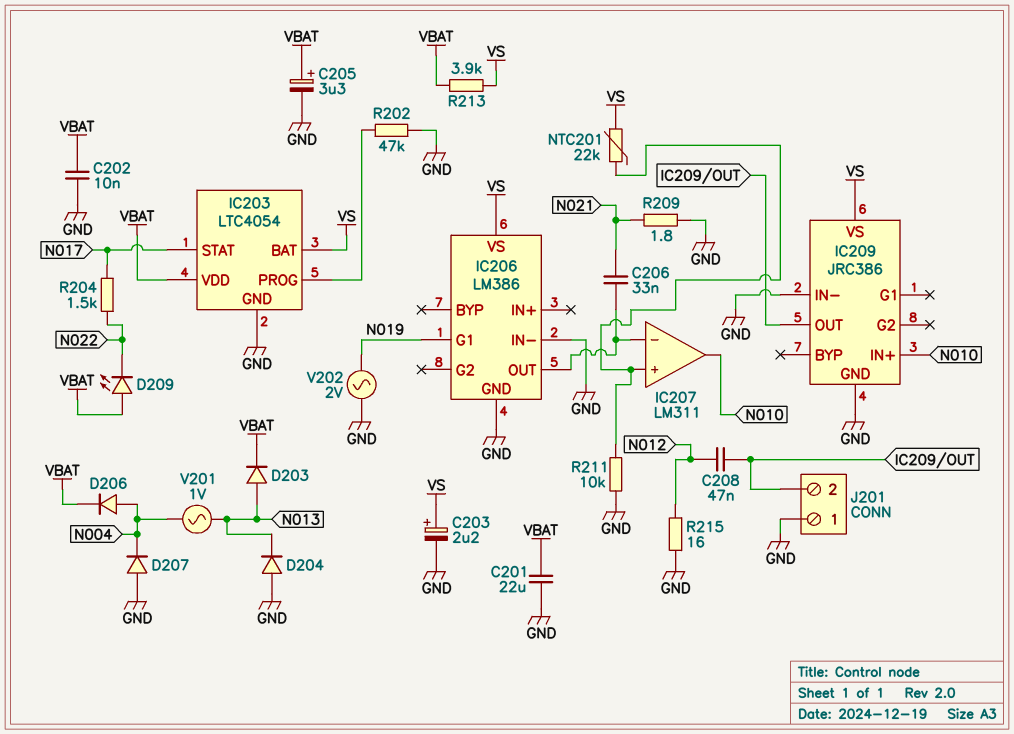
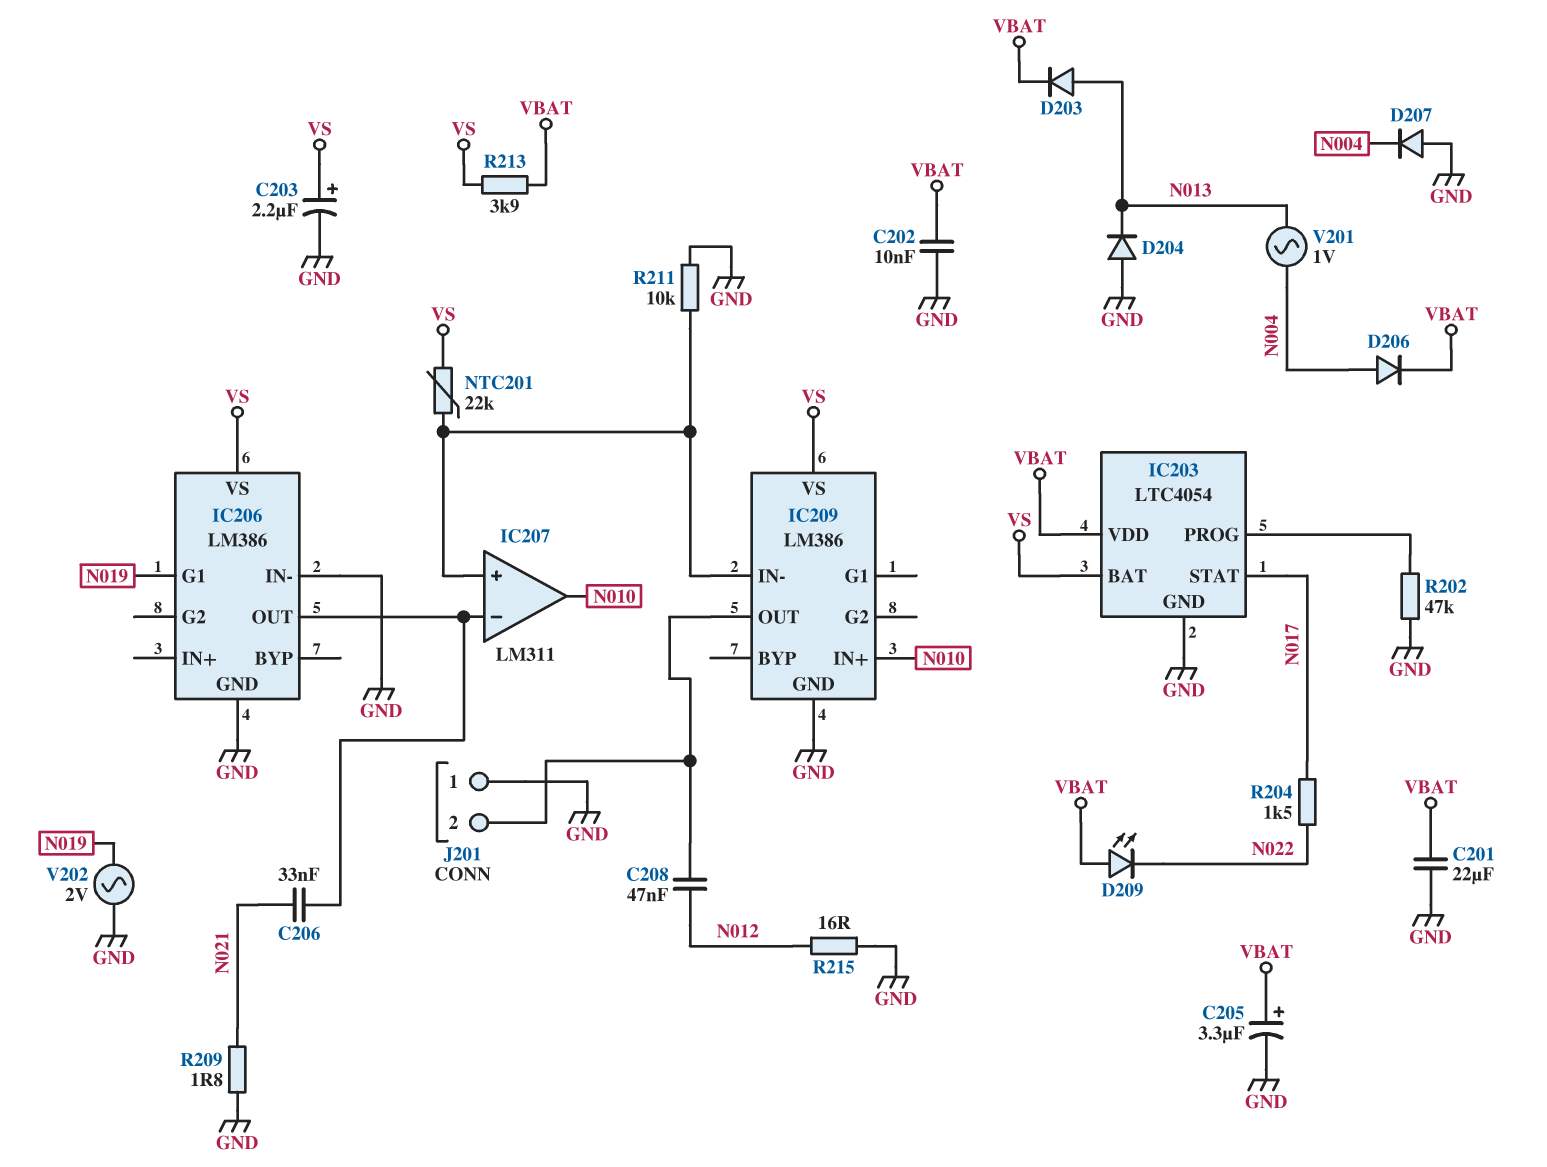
IC209: JRC386 -> LM386
IC209 pin IN-: GND -> IC207/in+

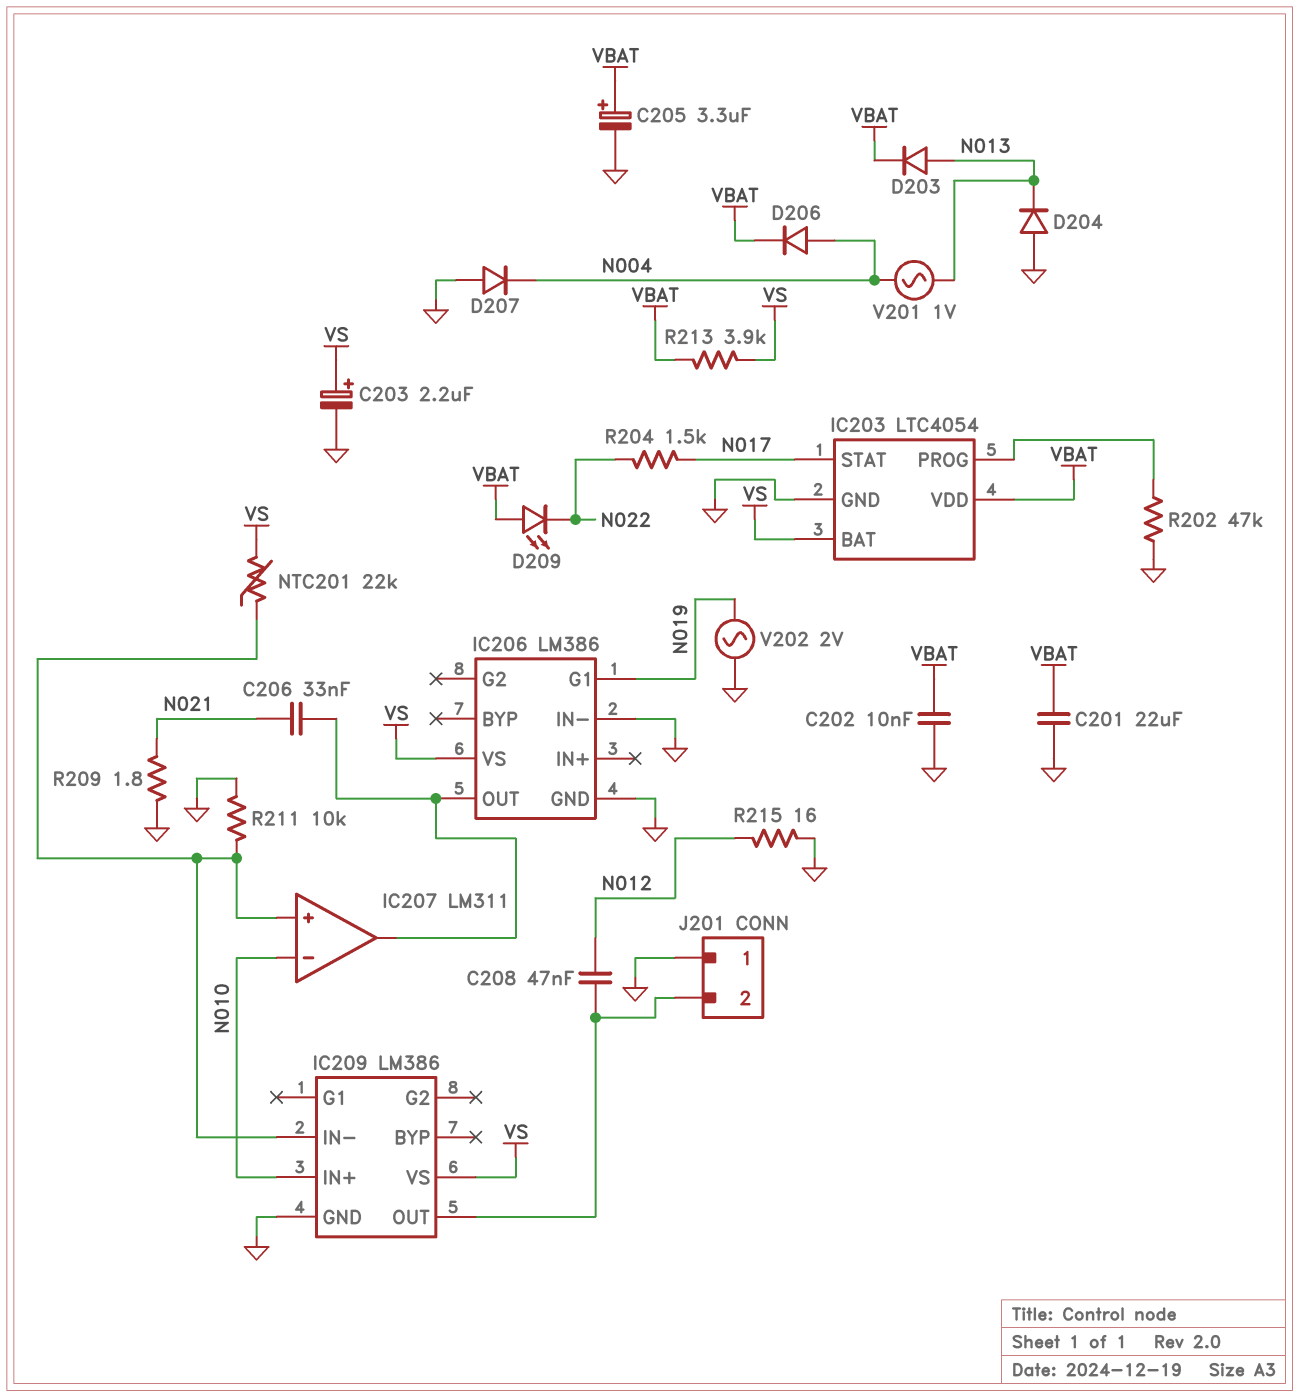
IC207 pin in-: IC206/OUT -> N010
IC207 pin out: N010 -> IC206/OUT

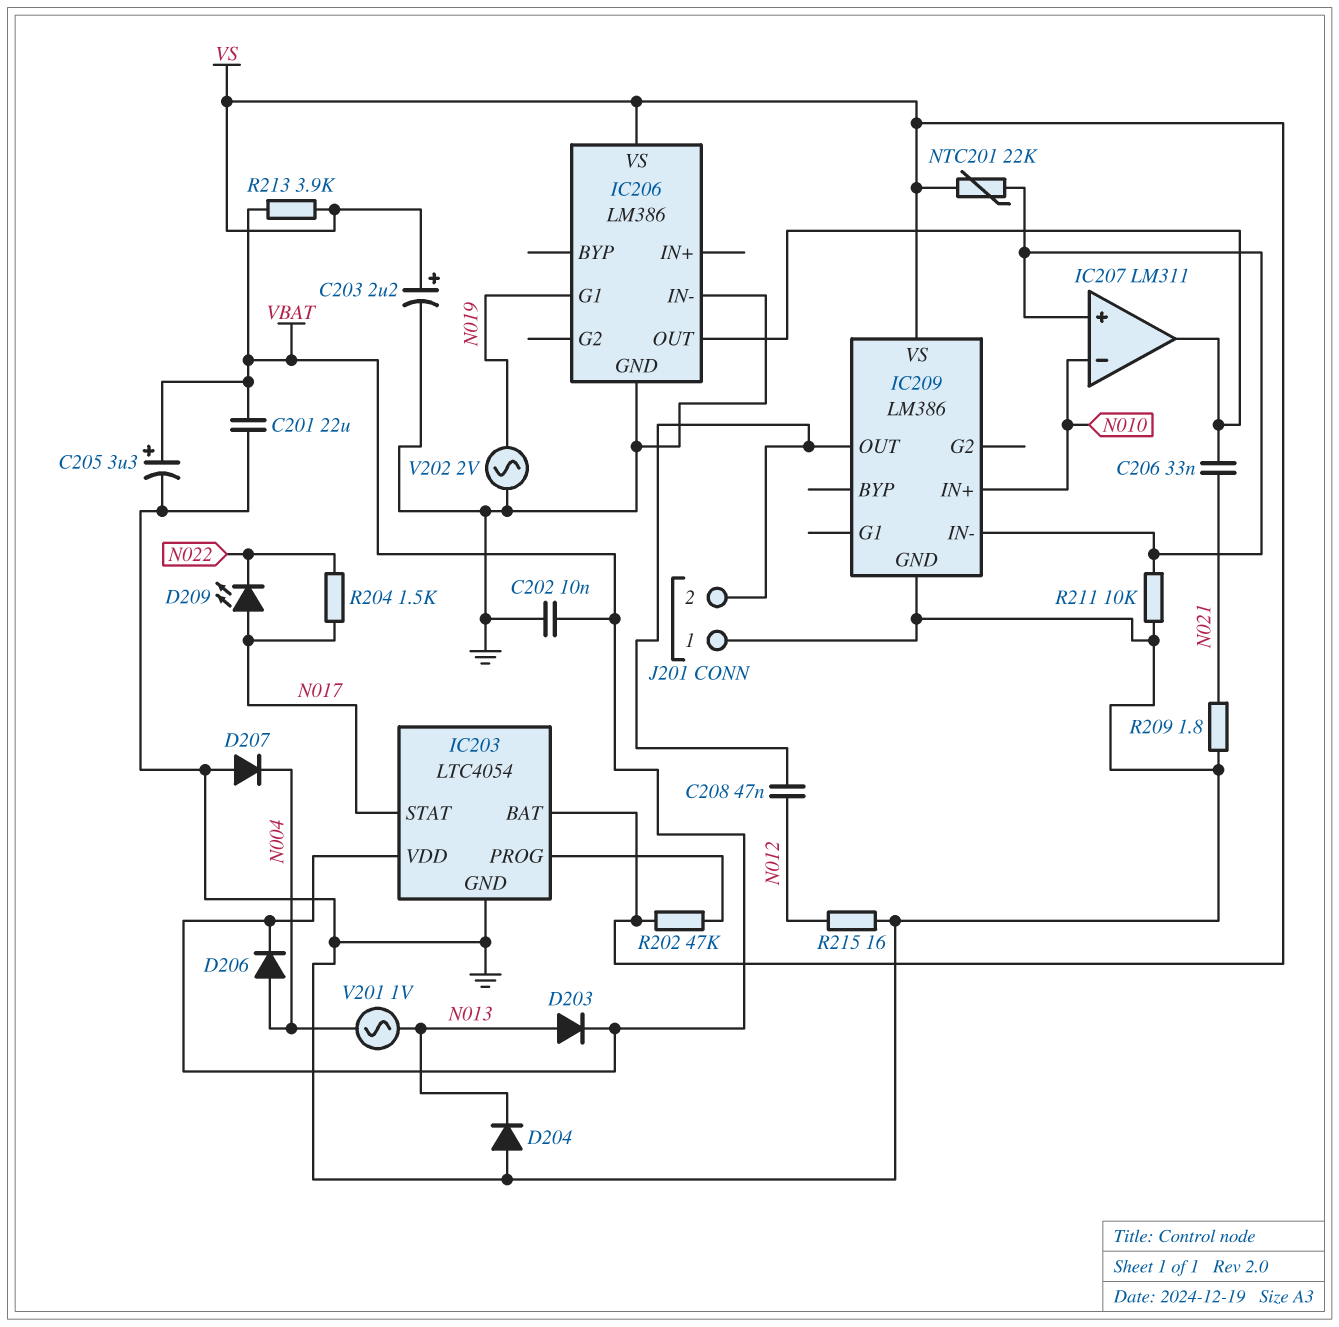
D209: LED (A VBAT, K N022) -> LED (A N017, K N022)
R202: 47k (GND, IC203/PROG) -> 47k (IC203/PROG, VS)

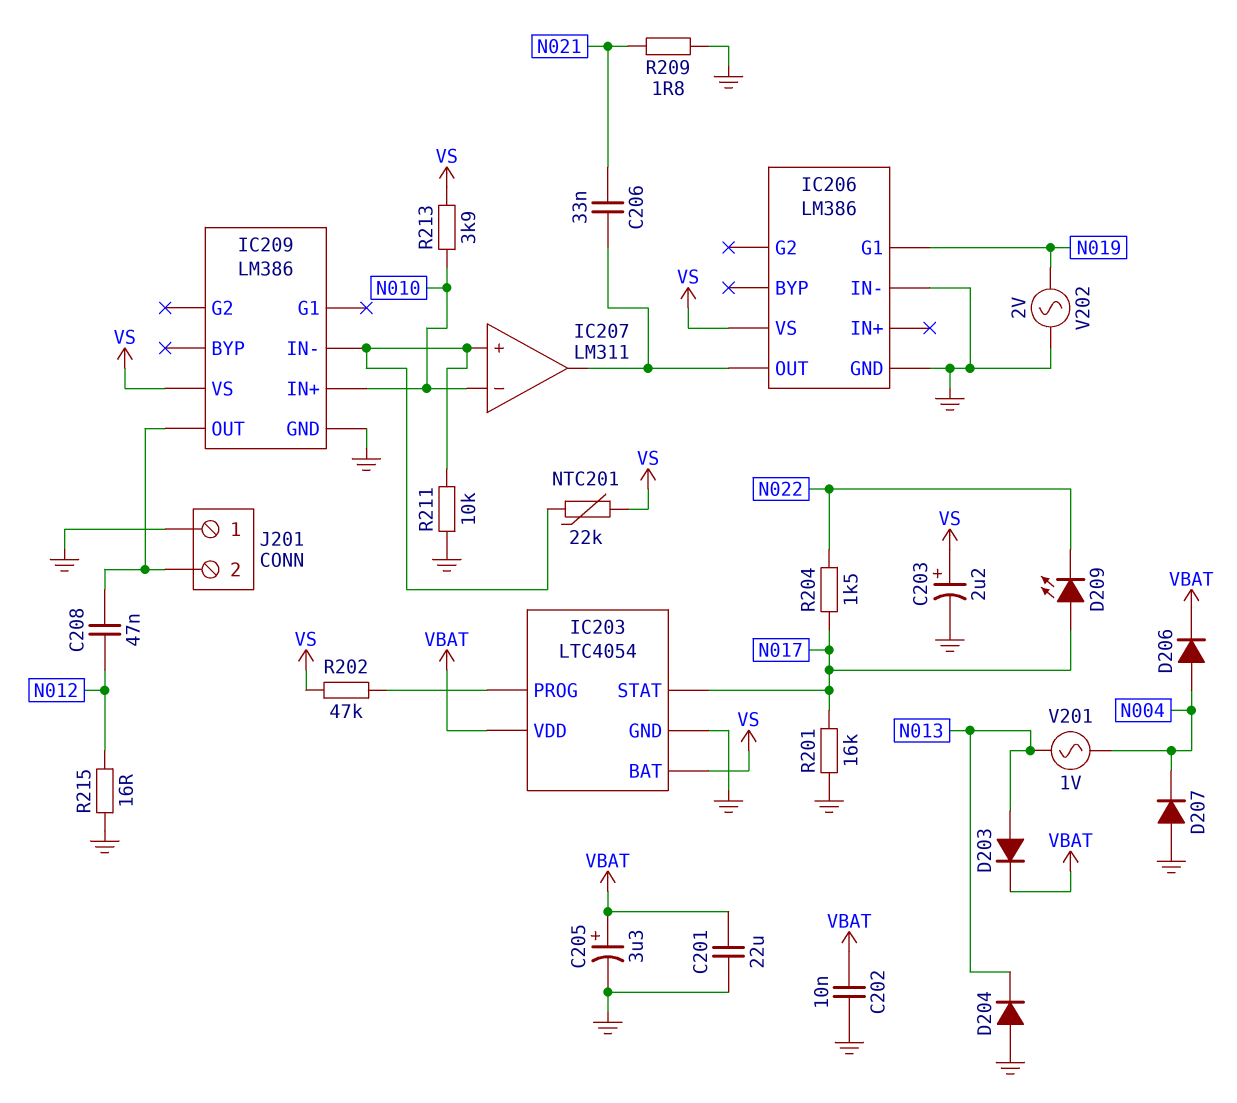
R201: none -> 16k (GND, N017)
R213: 3.9k (VBAT, VS) -> 3.9k (N010, VS)

